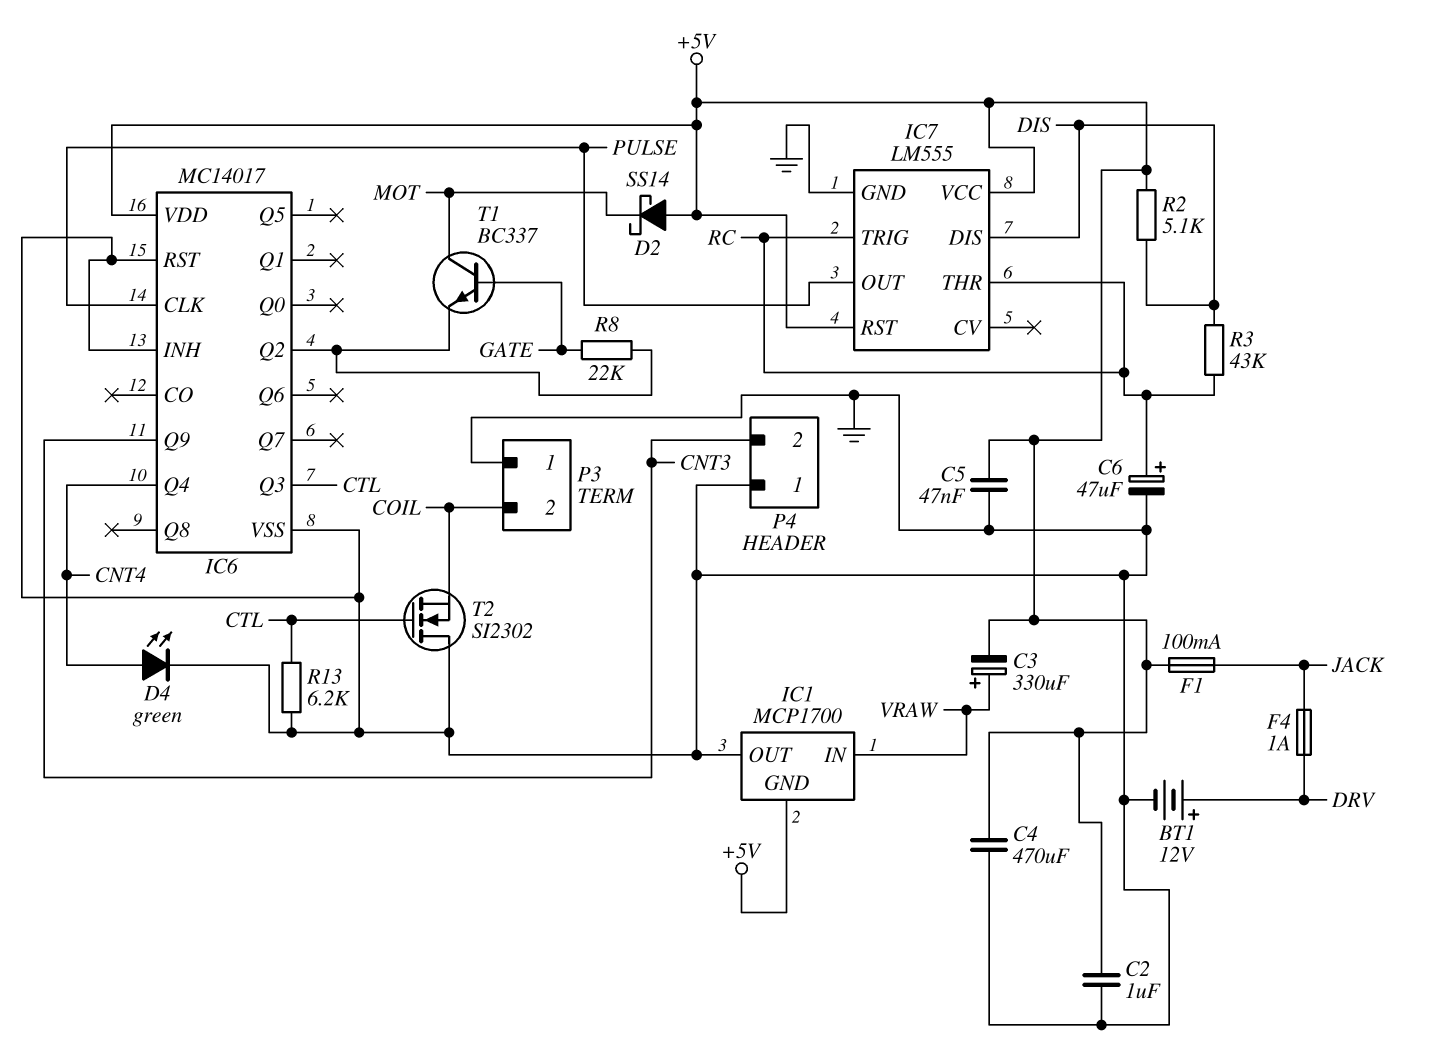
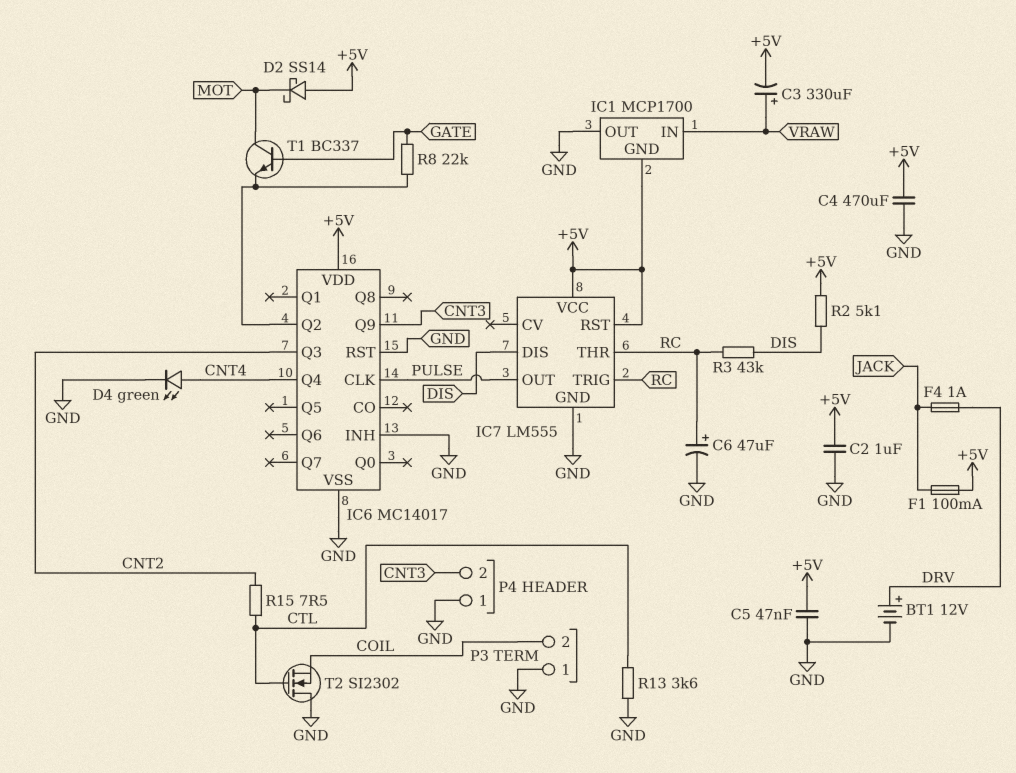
IC6 pin Q3: CTL -> CNT2
R13: 6.2k (CTL, GND) -> 3.6k (CTL, GND)
R15: none -> 7.5 (CNT2, CTL)

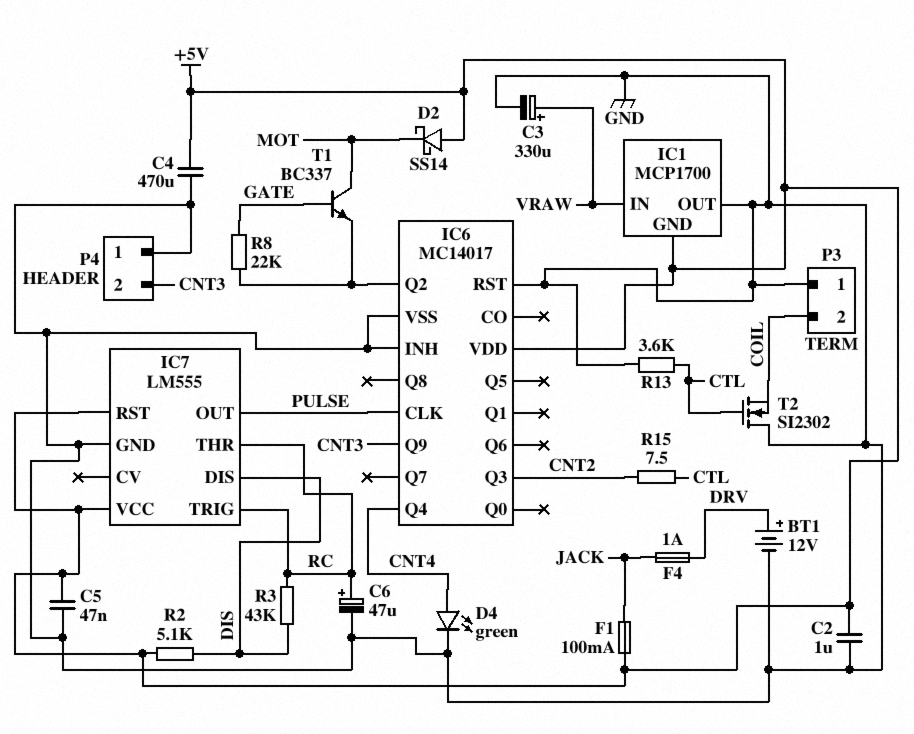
C3: 330uF (plus VRAW, minus +5V) -> 330uF (plus VRAW, minus GND)

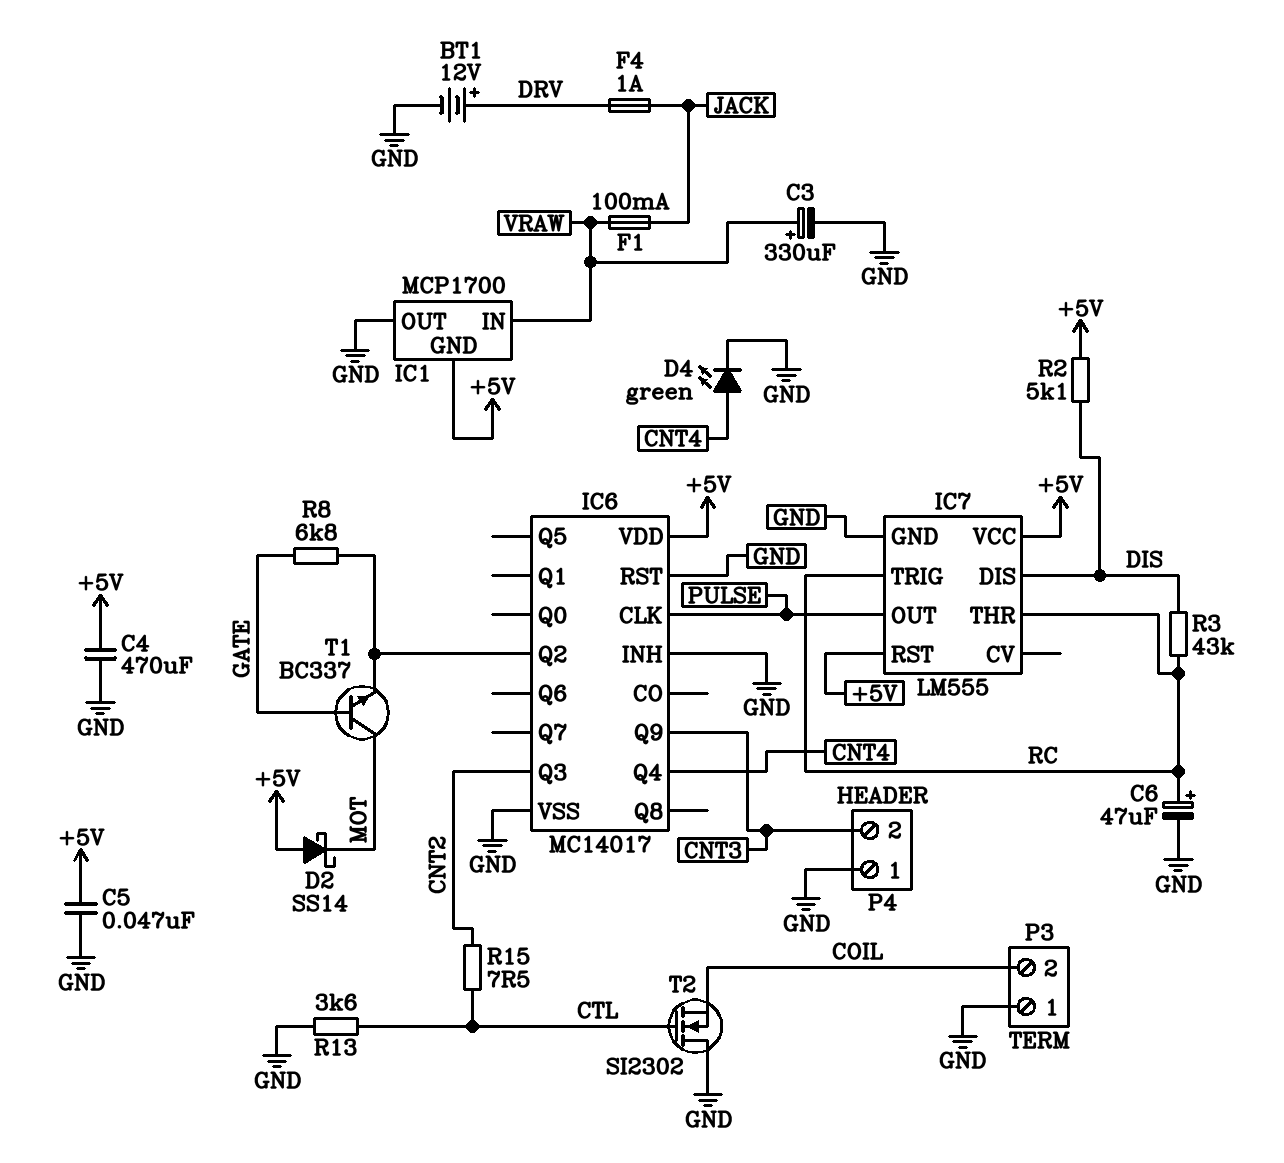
C2: 1uF (+5V, GND) -> none
F1: 100mA (+5V, JACK) -> 100mA (JACK, VRAW)
R8: 22k (GATE, IC6/Q2) -> 6.8k (GATE, IC6/Q2)

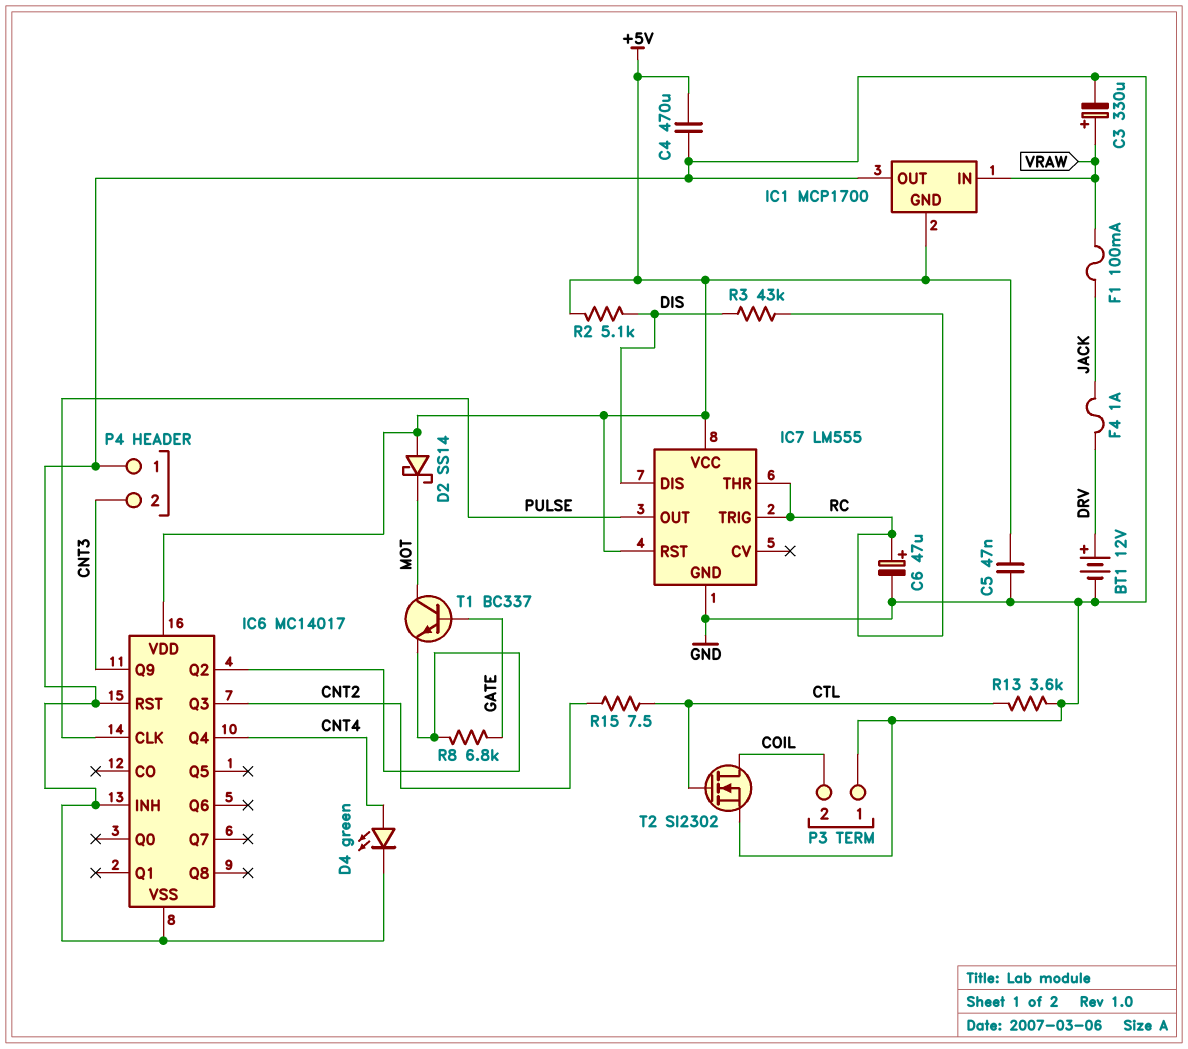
T2: NMOS SI2302 (G CTL, D GND, S COIL) -> NMOS SI2302 (G CTL, D COIL, S GND)

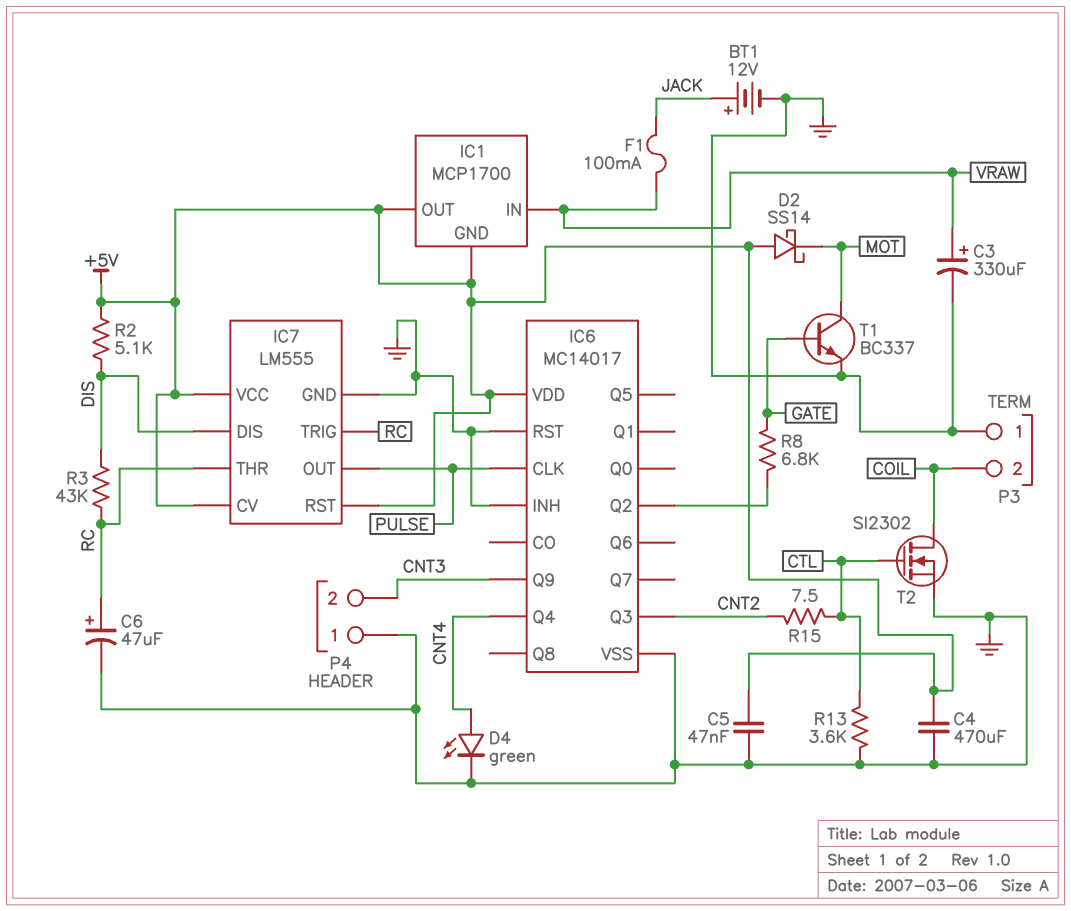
BT1: 12V (plus DRV, minus GND) -> 12V (plus JACK, minus GND)
F4: 1A (DRV, JACK) -> none
IC1 pin OUT: GND -> +5V
IC7 pin CV: none -> +5V
T1: NPN BC337 (B GATE, C MOT, E IC6/Q2) -> NPN BC337 (B GATE, C MOT, E GND)

